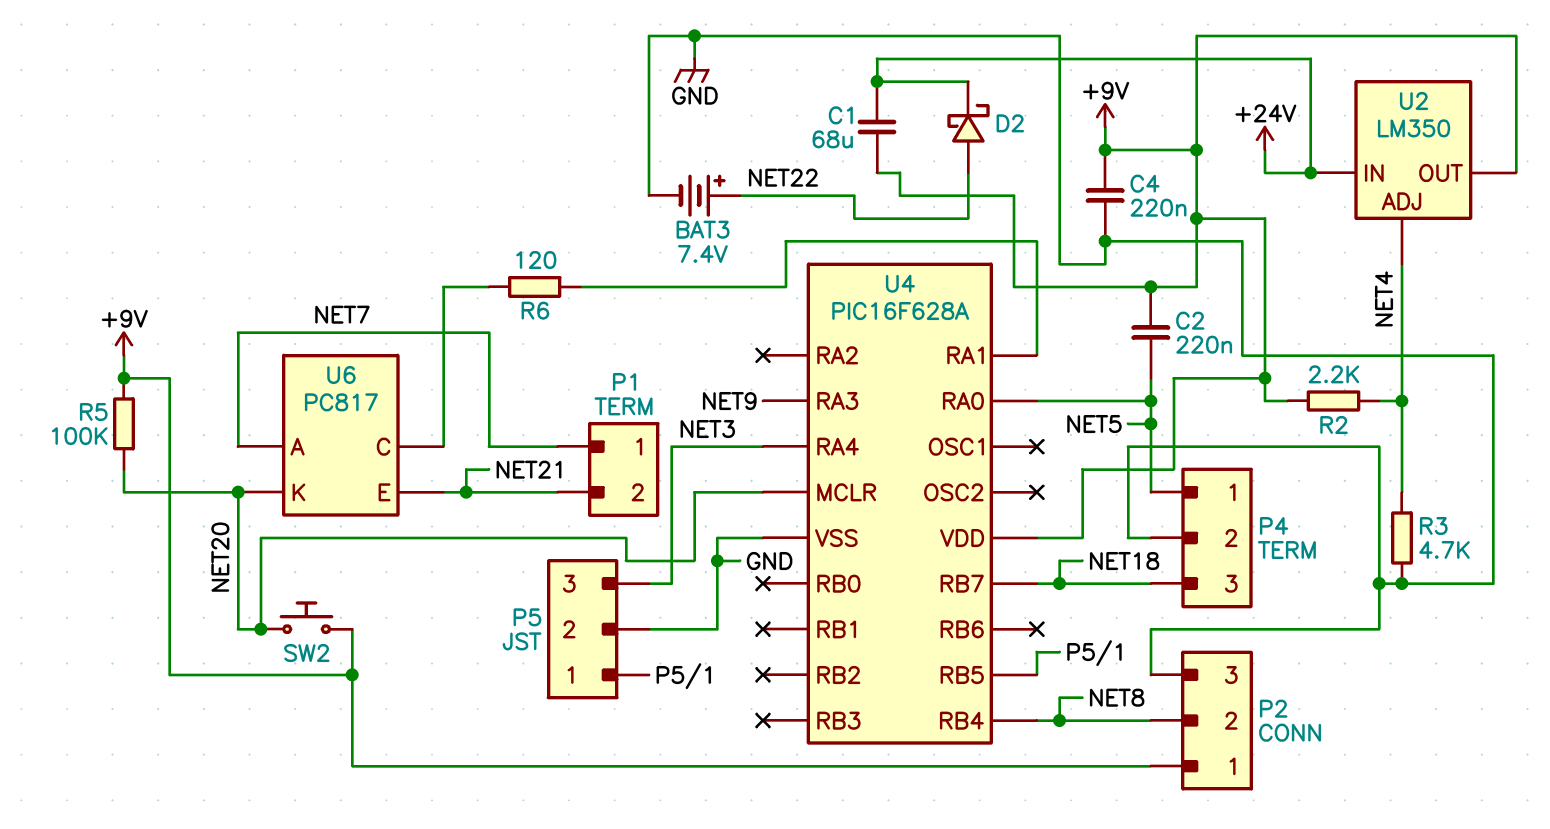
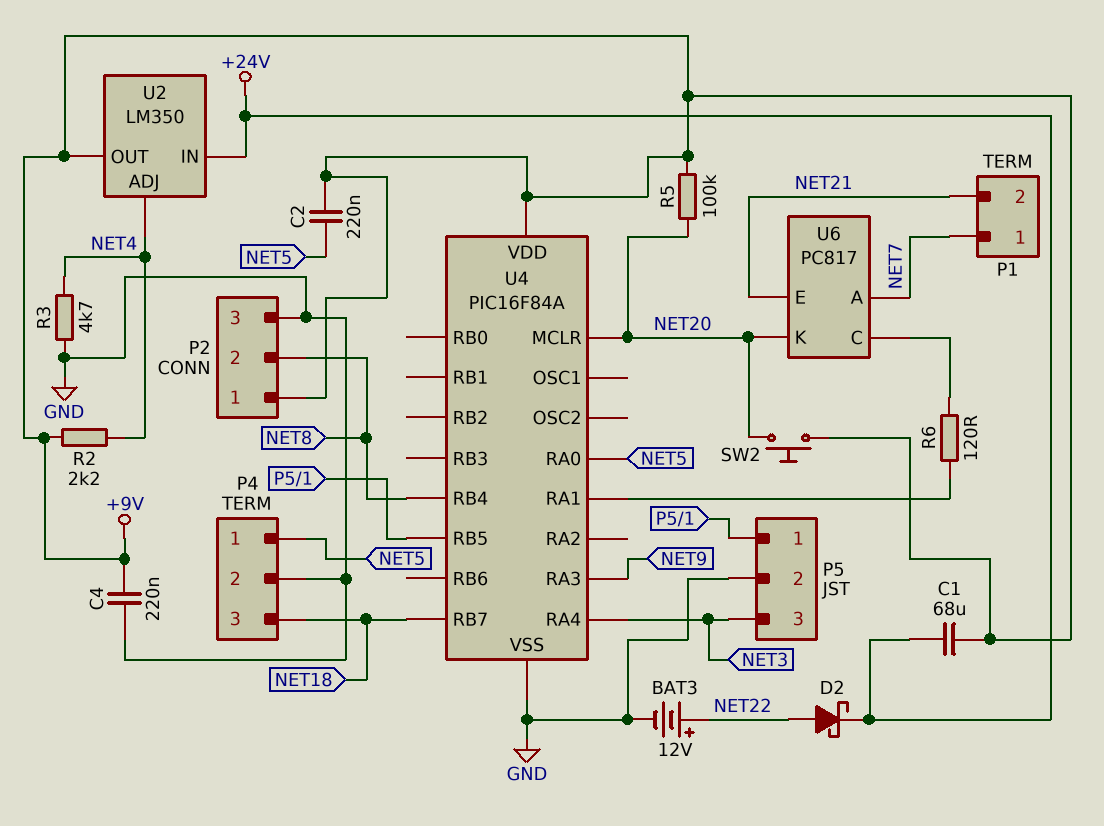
BAT3: 7.4V (plus NET22, minus GND) -> 12V (plus NET22, minus GND)
U4: PIC16F628A -> PIC16F84A

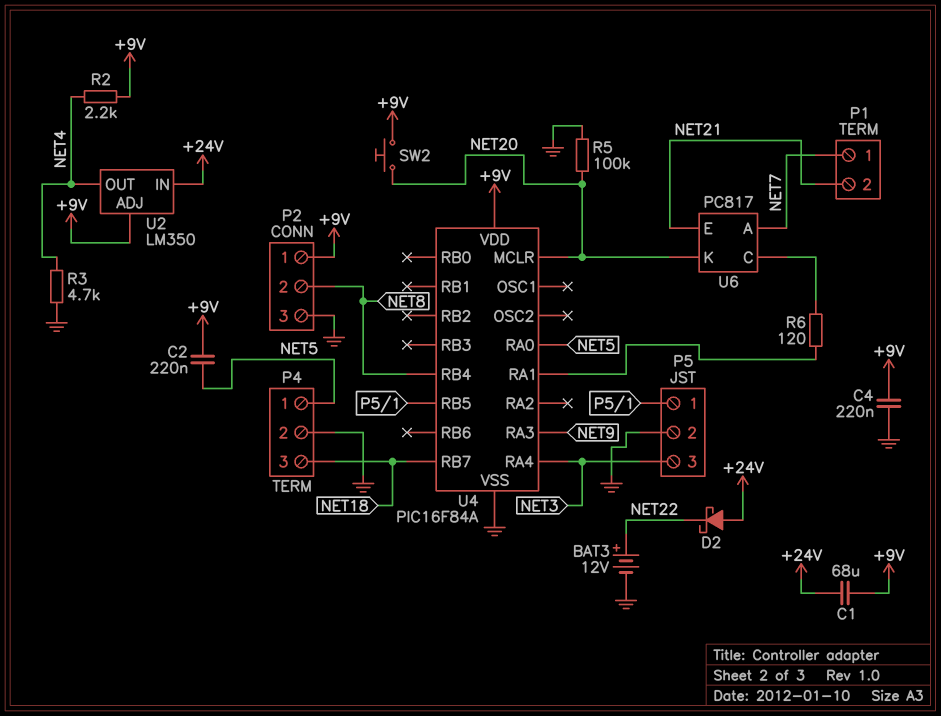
D2: schottky (A NET22, K +24V) -> schottky (A +24V, K NET22)
R5: 100k (+9V, NET20) -> 100k (GND, NET20)
U2 pin ADJ: NET4 -> +9V
U2 pin OUT: +9V -> NET4

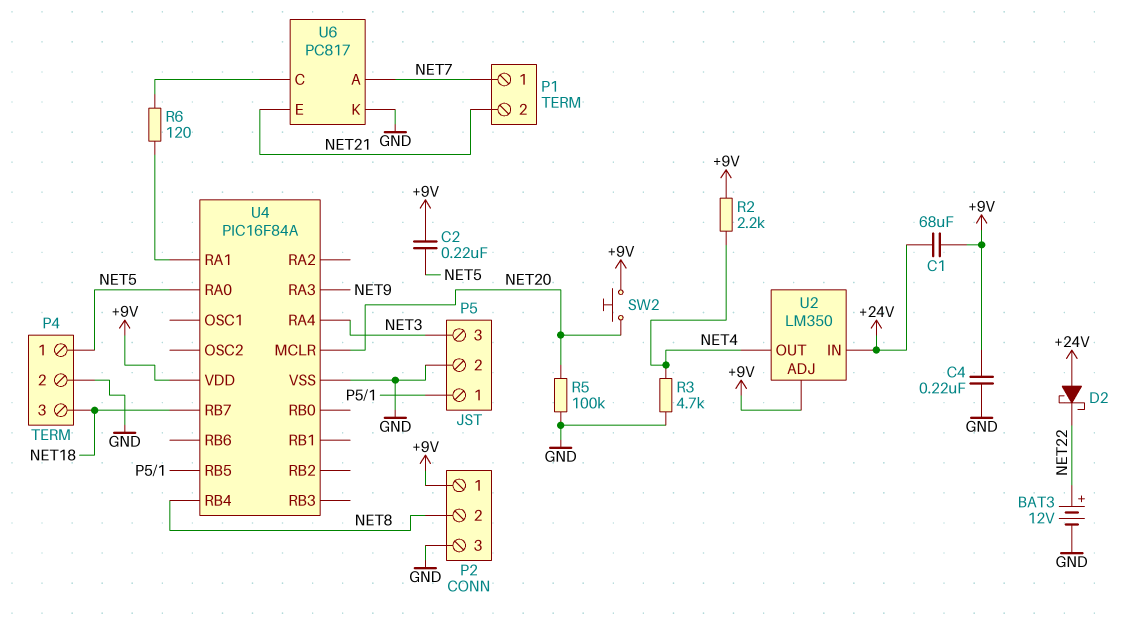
U6 pin K: NET20 -> GND

